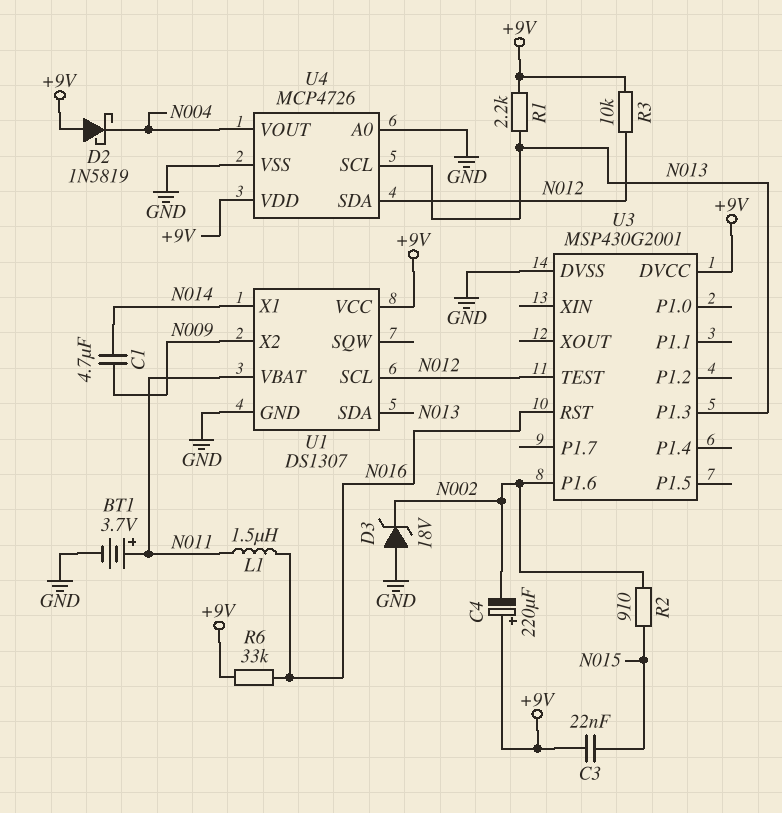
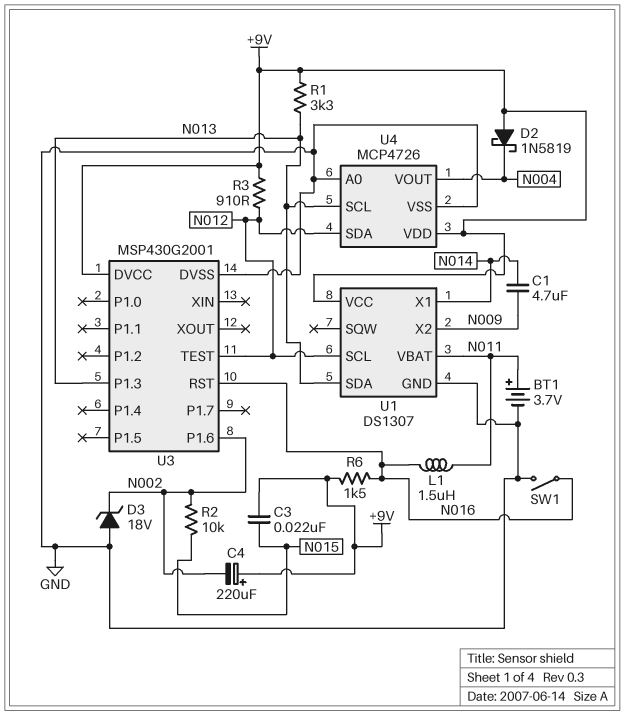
R1: 2.2k (+9V, N013) -> 3.3k (+9V, N013)
R2: 910 (N002, N015) -> 10k (N002, N015)
R3: 10k (+9V, N012) -> 910 (+9V, N012)
R6: 33k (+9V, N016) -> 1.5k (+9V, N016)
SW1: none -> switch (GND, N016)

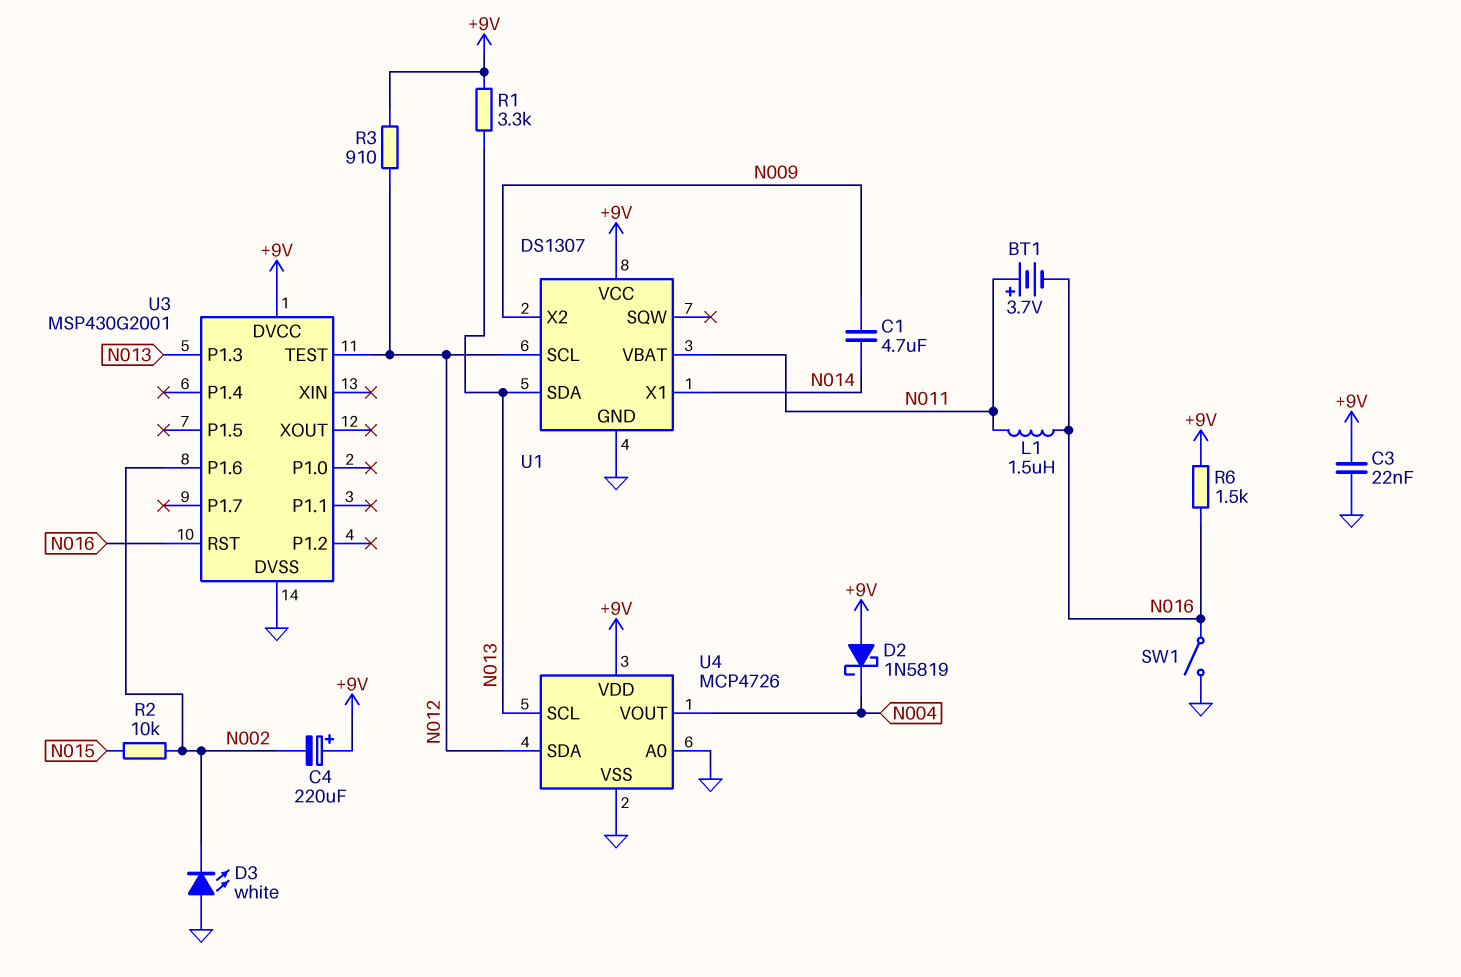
BT1: 3.7V (plus N011, minus GND) -> 3.7V (plus N011, minus N016)
C3: 22nF (+9V, N015) -> 22nF (+9V, GND)
D3: zener 18V (A GND, K N002) -> LED white (A GND, K N002)

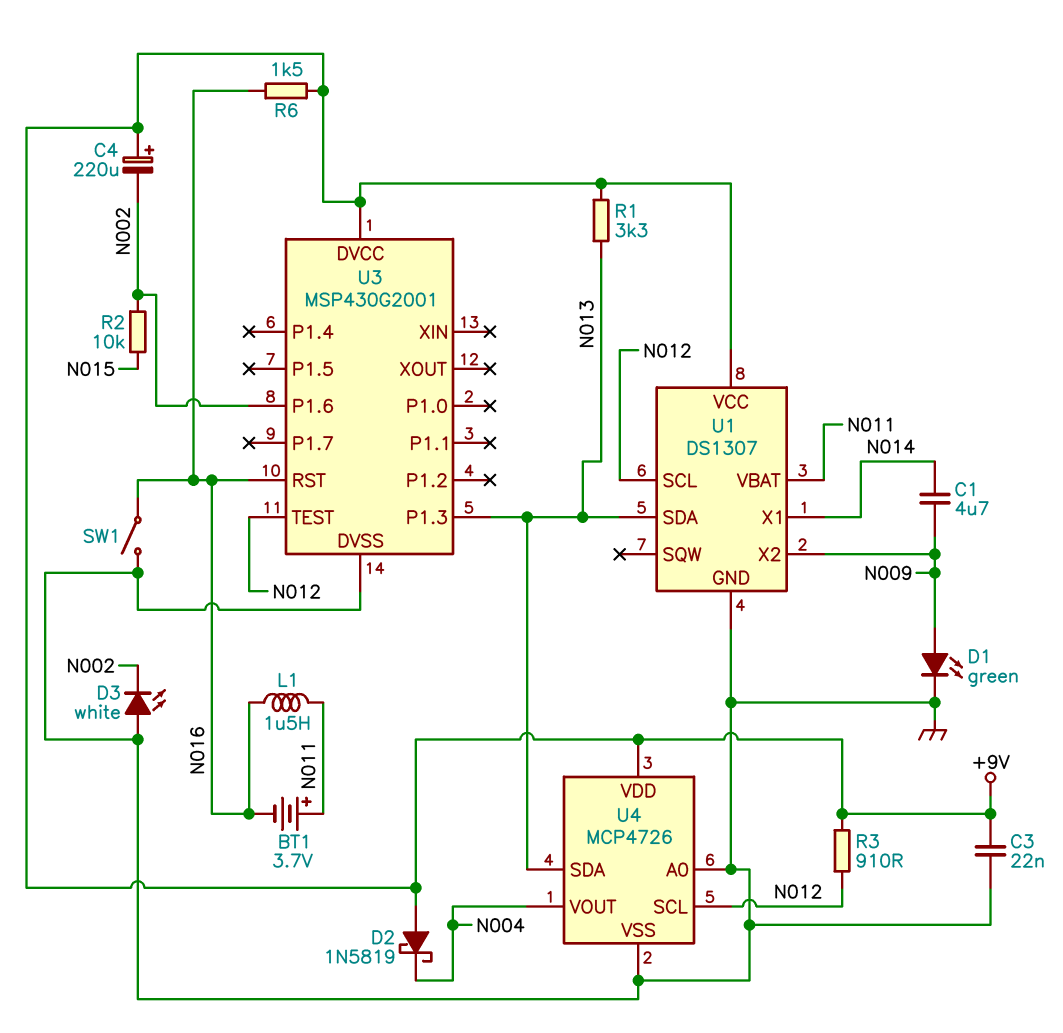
D1: none -> LED green (A N009, K GND)
U4 pin SCL: N013 -> N012
U4 pin SDA: N012 -> N013

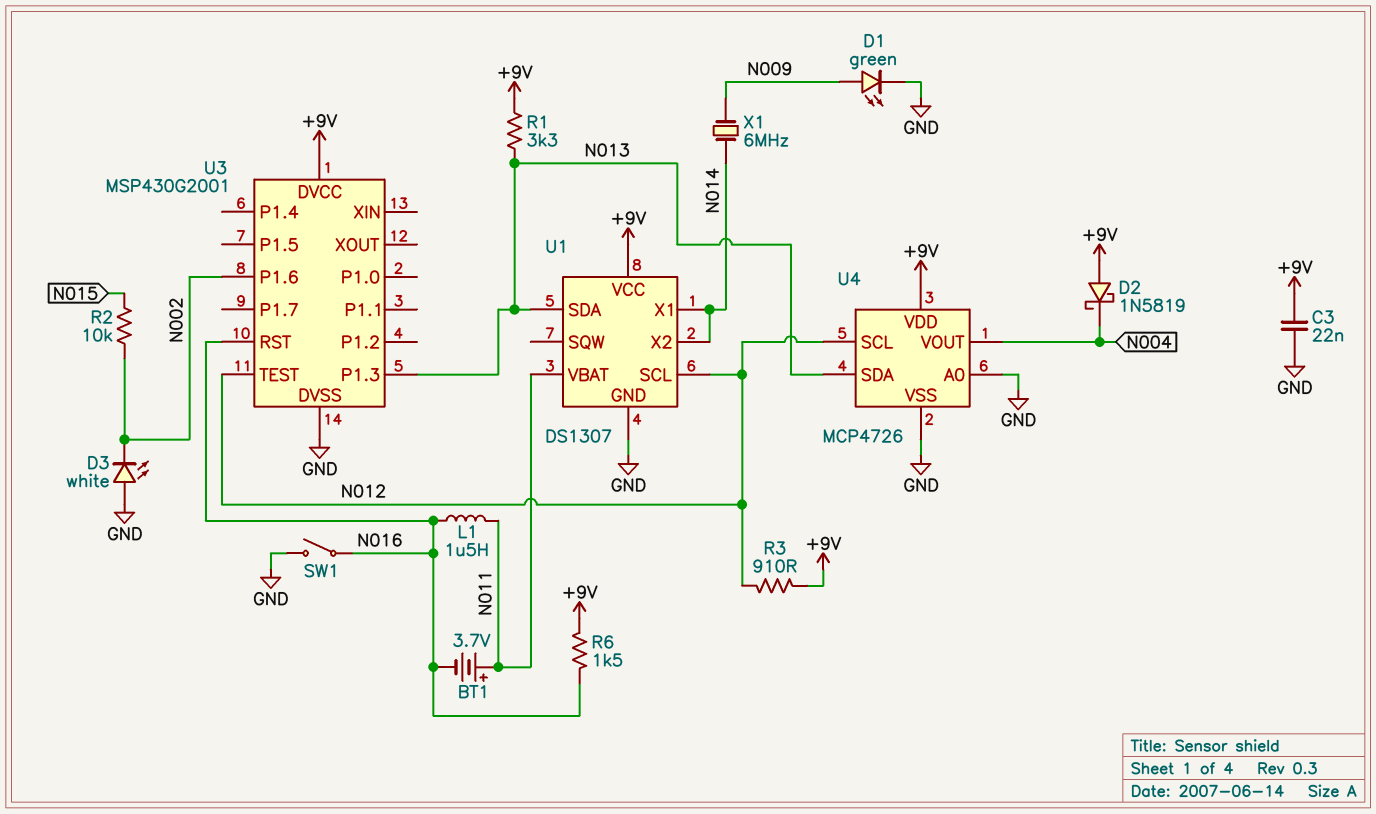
C1: 4.7uF (N009, N014) -> none
C4: 220uF (plus +9V, minus N002) -> none
U1 pin X2: N009 -> N014
X1: none -> 6MHz (N009, N014)

